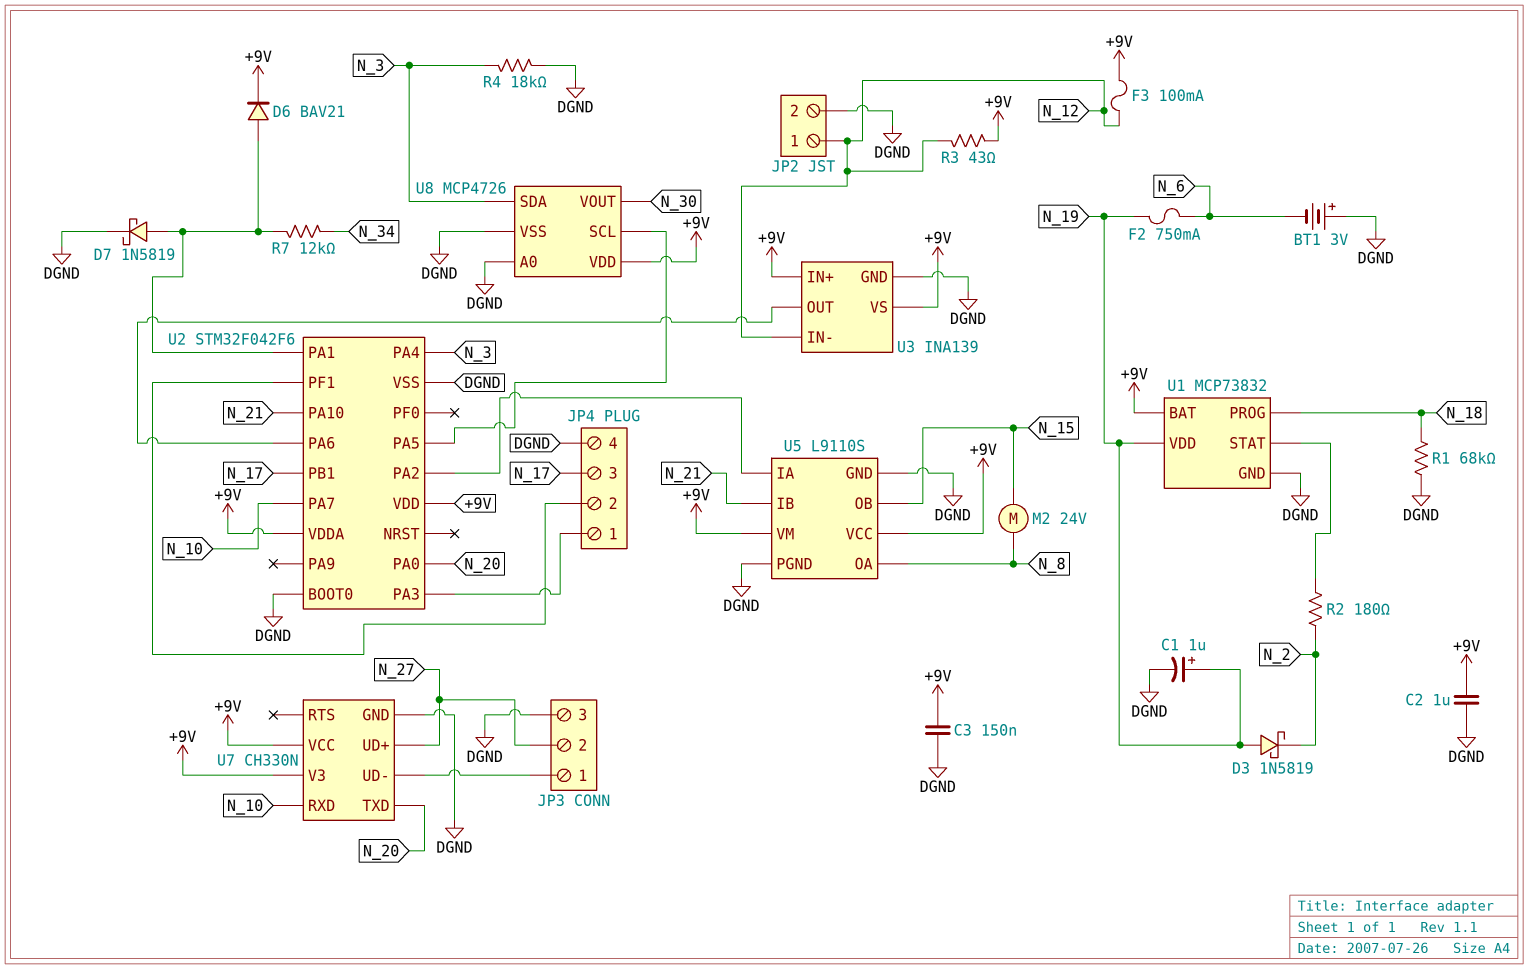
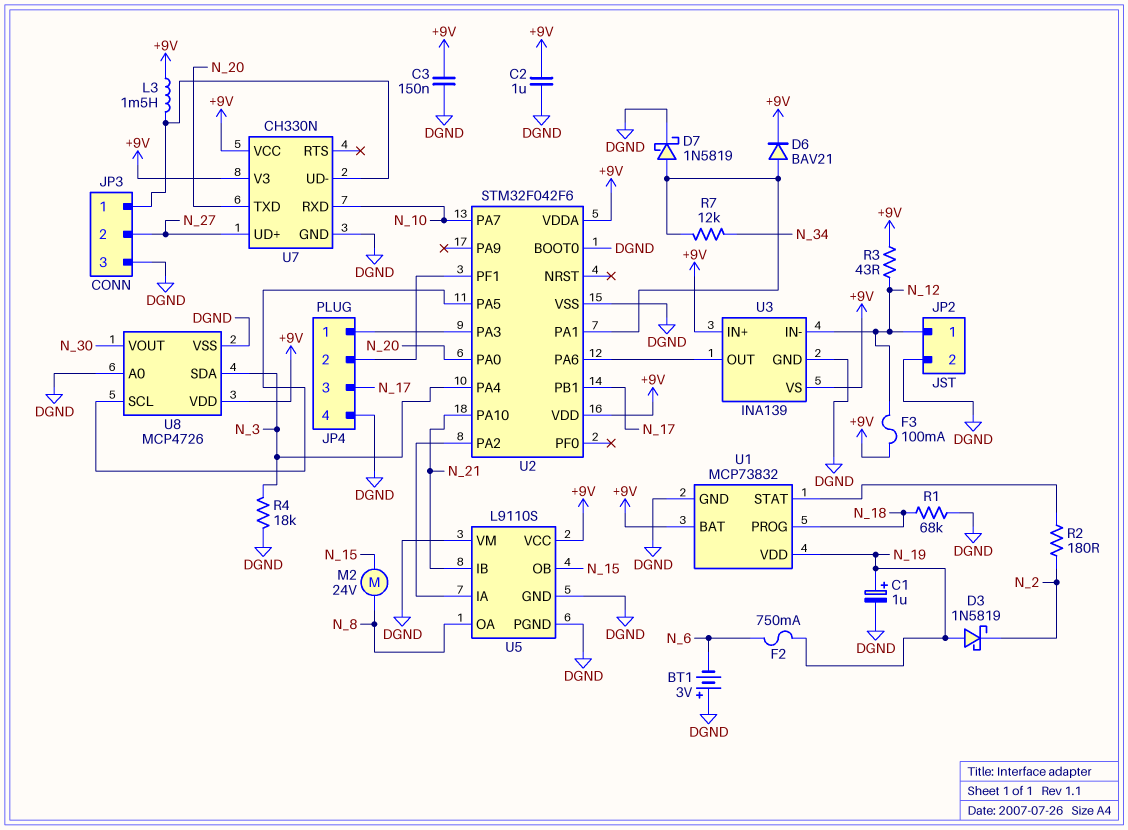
L3: none -> 1.5mH (+9V, JP3/1)
U5 pin VM: +9V -> DGND

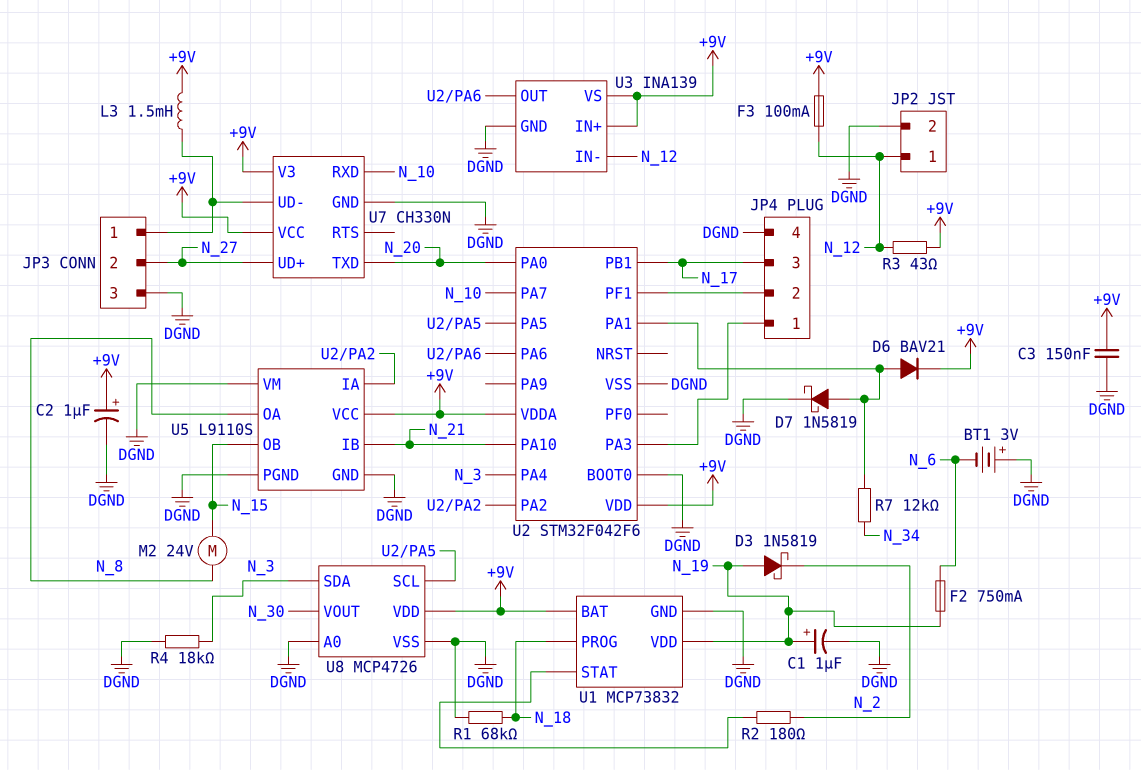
C2: 1uF (+9V, DGND) -> 1uF (plus +9V, minus DGND)

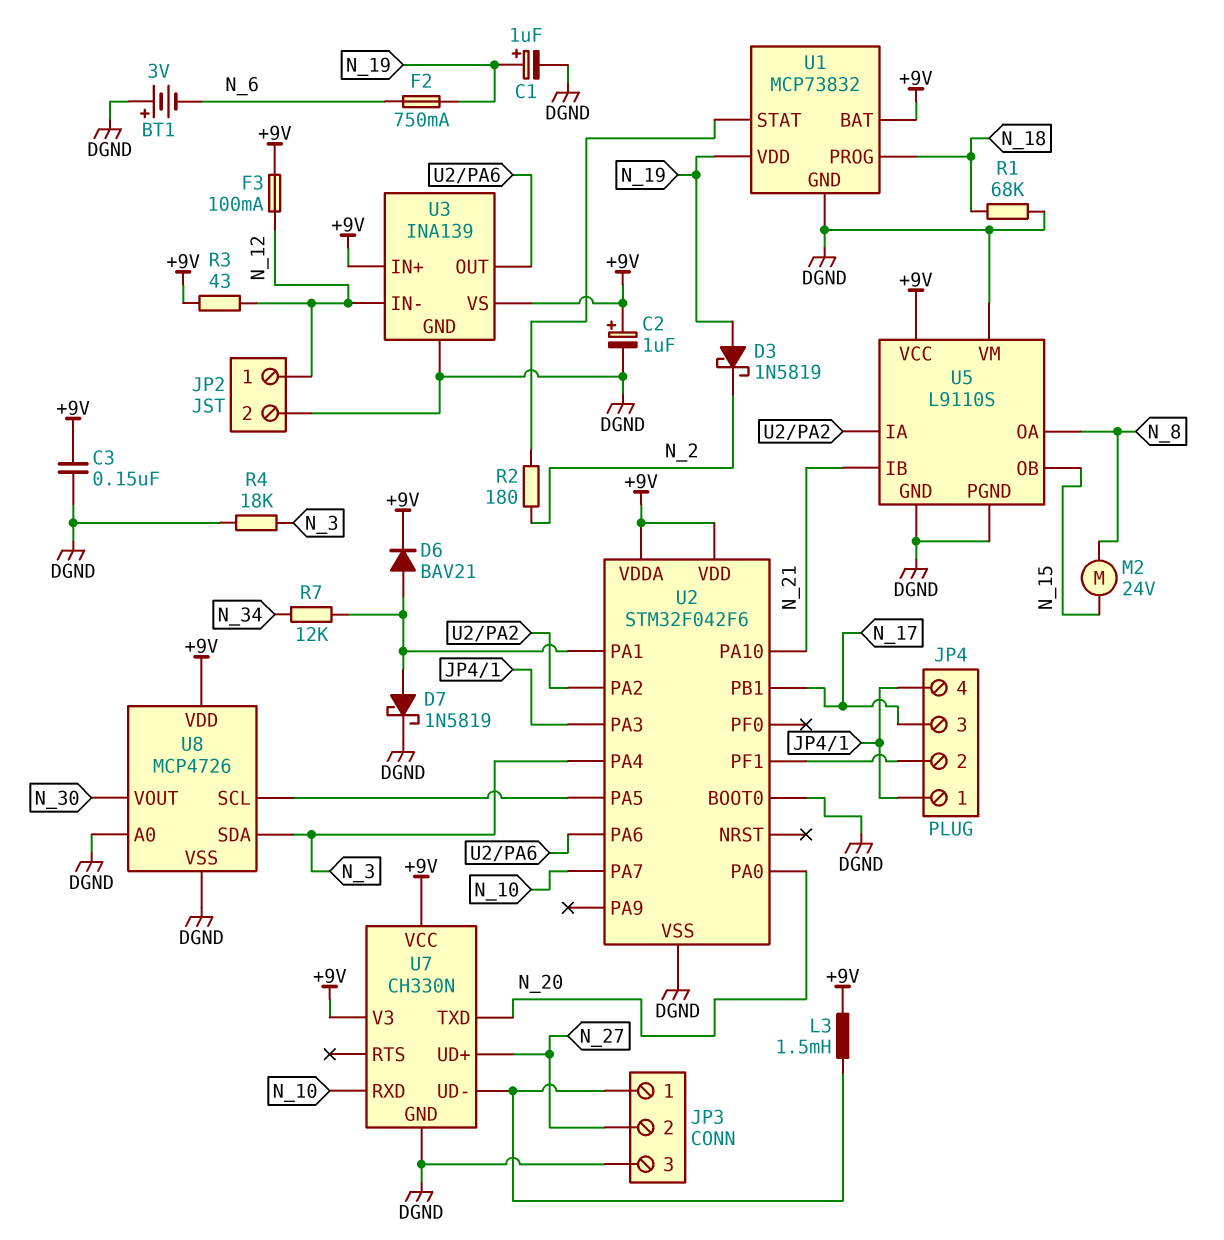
JP4 pin 4: DGND -> JP4/1

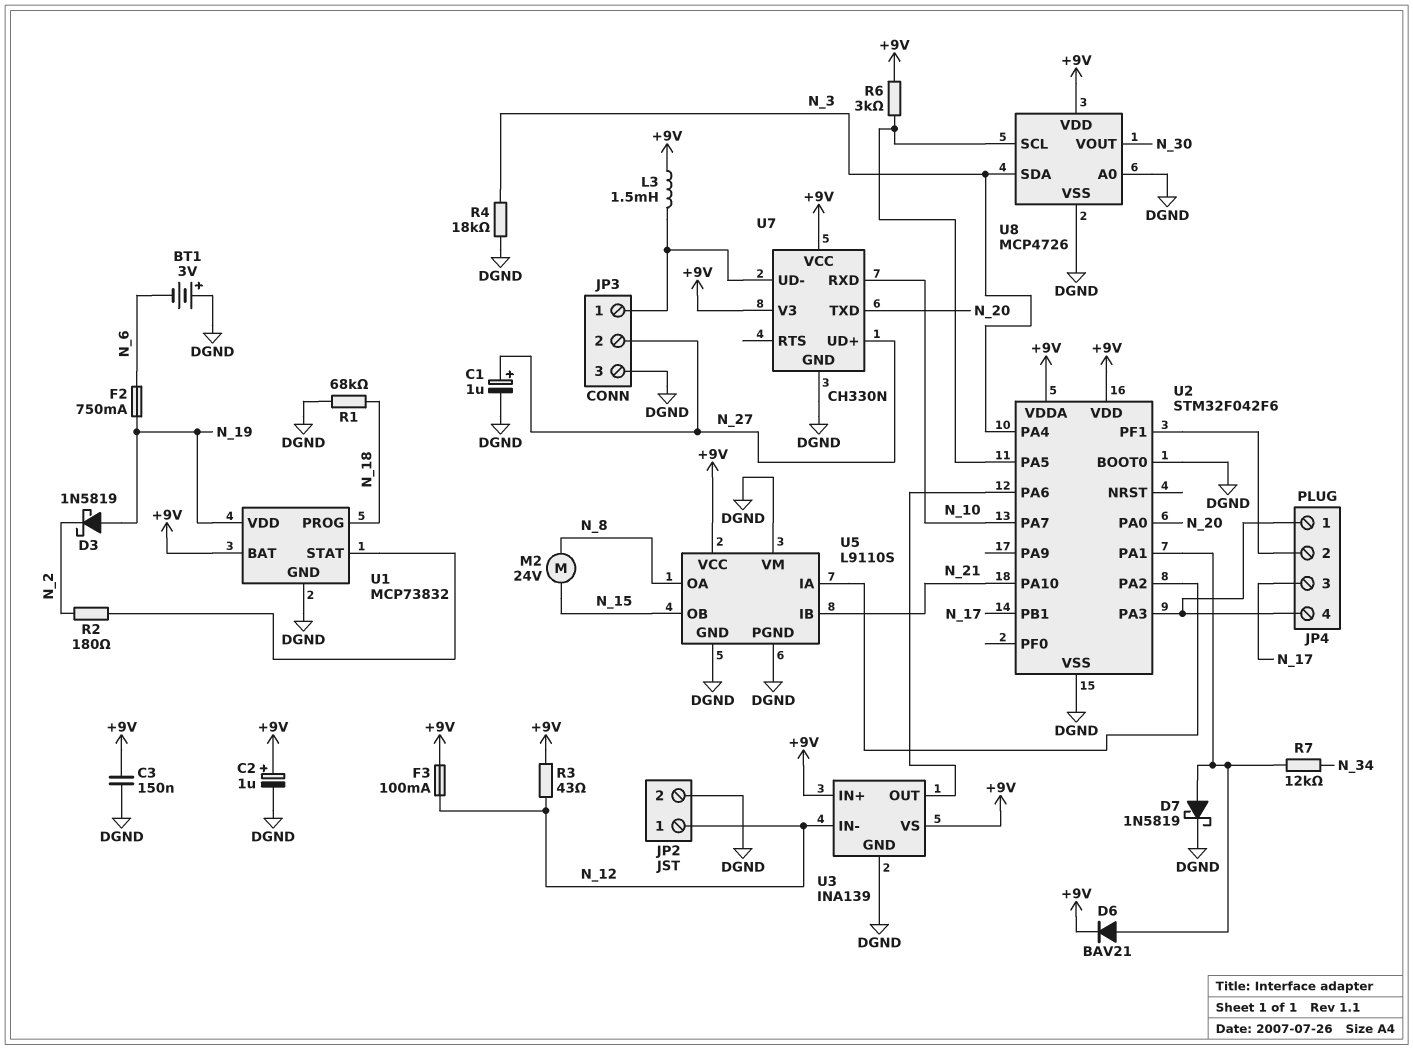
C1: 1uF (plus N_19, minus DGND) -> 1uF (plus N_27, minus DGND)
R6: none -> 3k (+9V, U2/PA5)

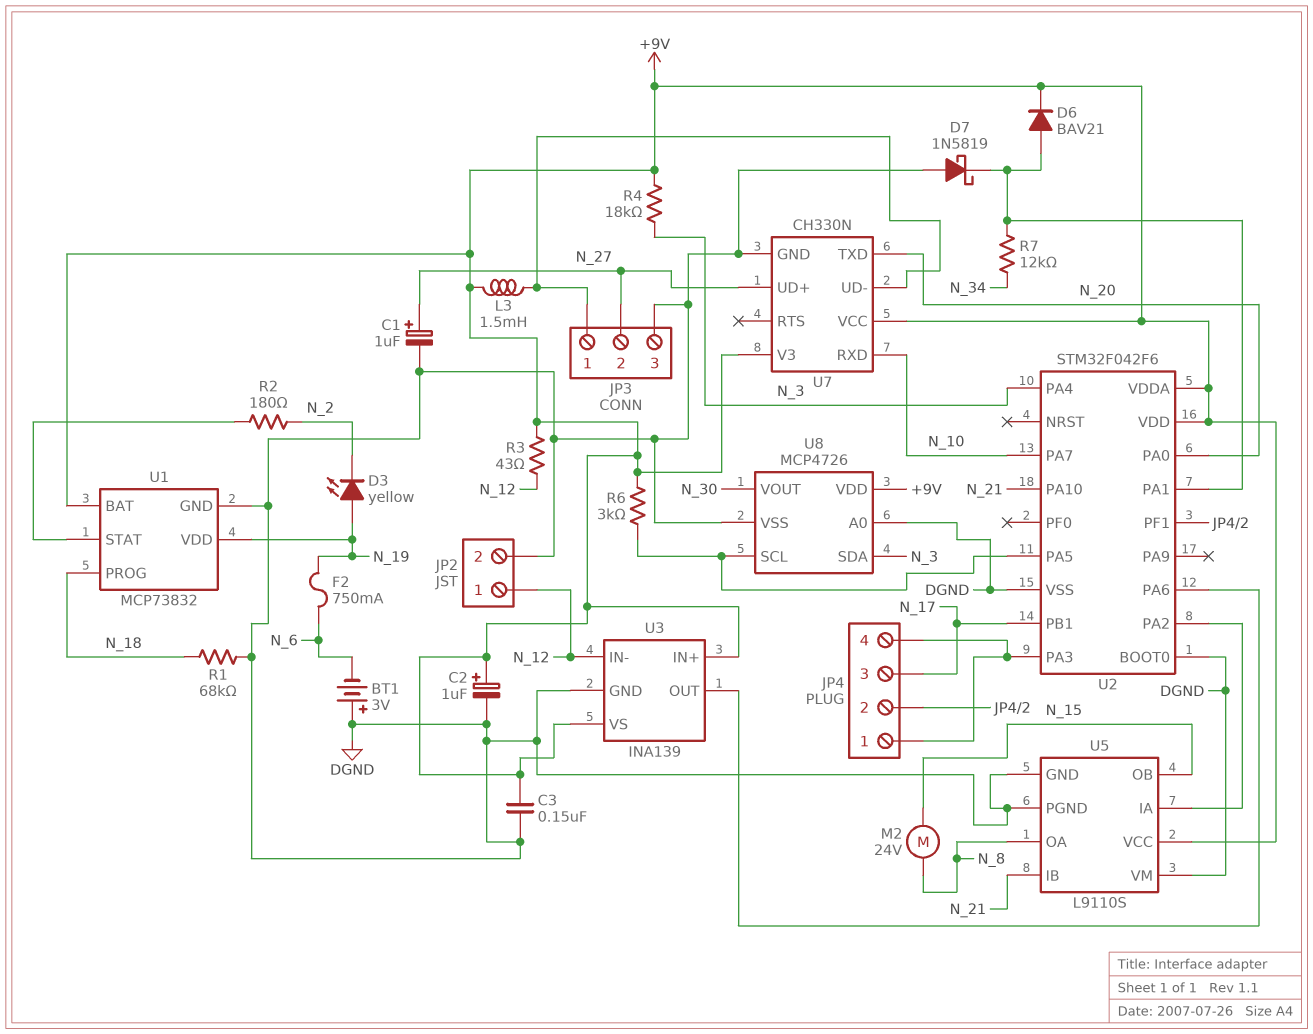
D3: schottky 1N5819 (A N_19, K N_2) -> LED yellow (A N_19, K N_2)
D7: schottky 1N5819 (A U2/PA1, K DGND) -> schottky 1N5819 (A DGND, K U2/PA1)
F3: 100mA (+9V, N_12) -> none
R4: 18k (DGND, N_3) -> 18k (+9V, N_3)

